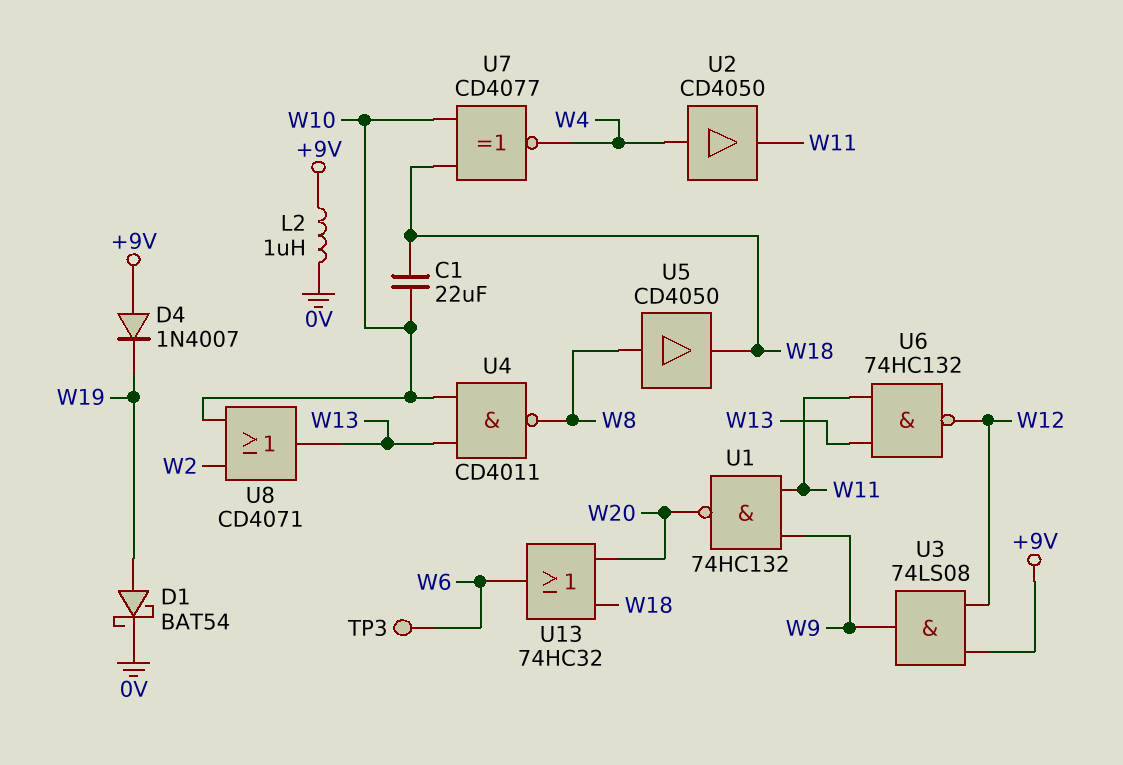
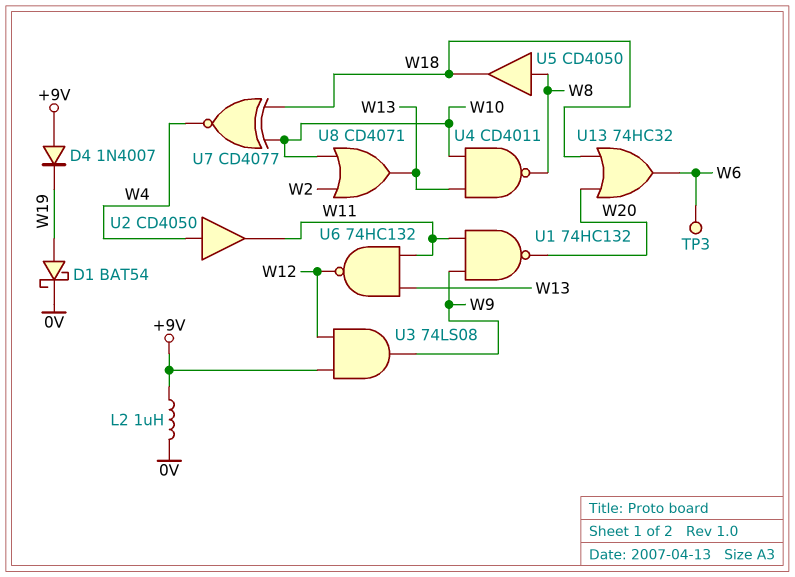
C1: 22uF (W10, W18) -> none

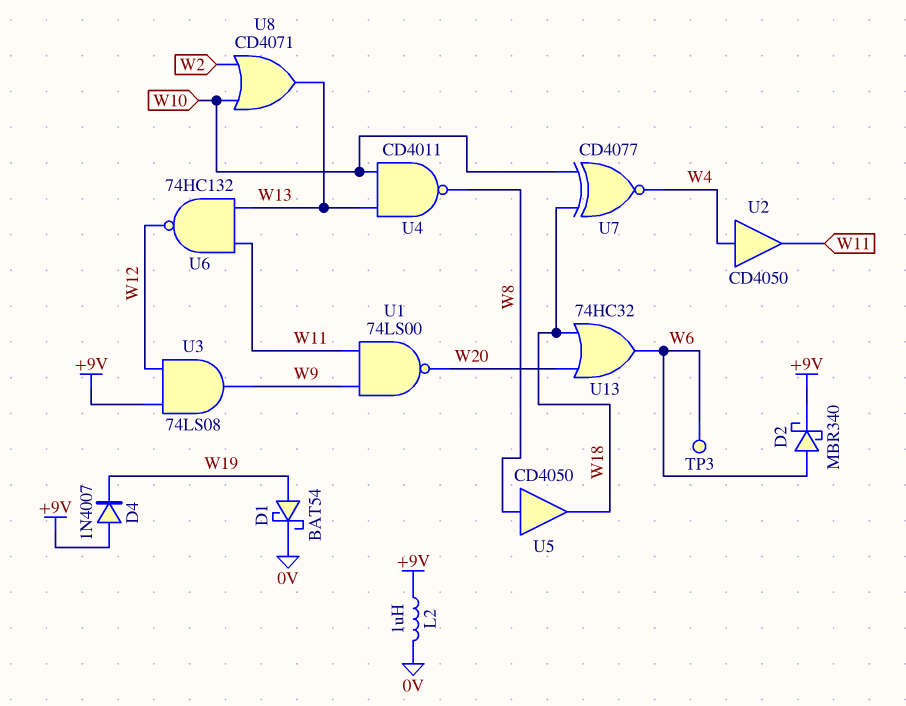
D2: none -> schottky MBR340 (A W6, K +9V)
U1: NAND 74HC132 (in W9, in W11, out W20) -> NAND 74LS00 (in W9, in W11, out W20)

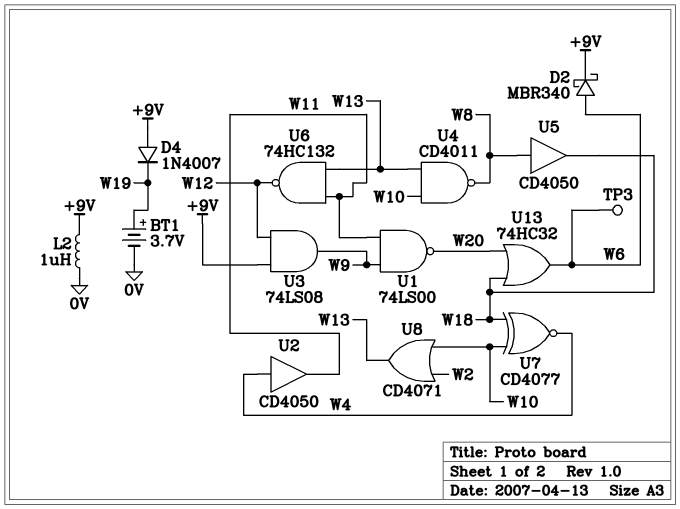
BT1: none -> 3.7V (plus W19, minus 0V)
D1: schottky BAT54 (A W19, K 0V) -> none

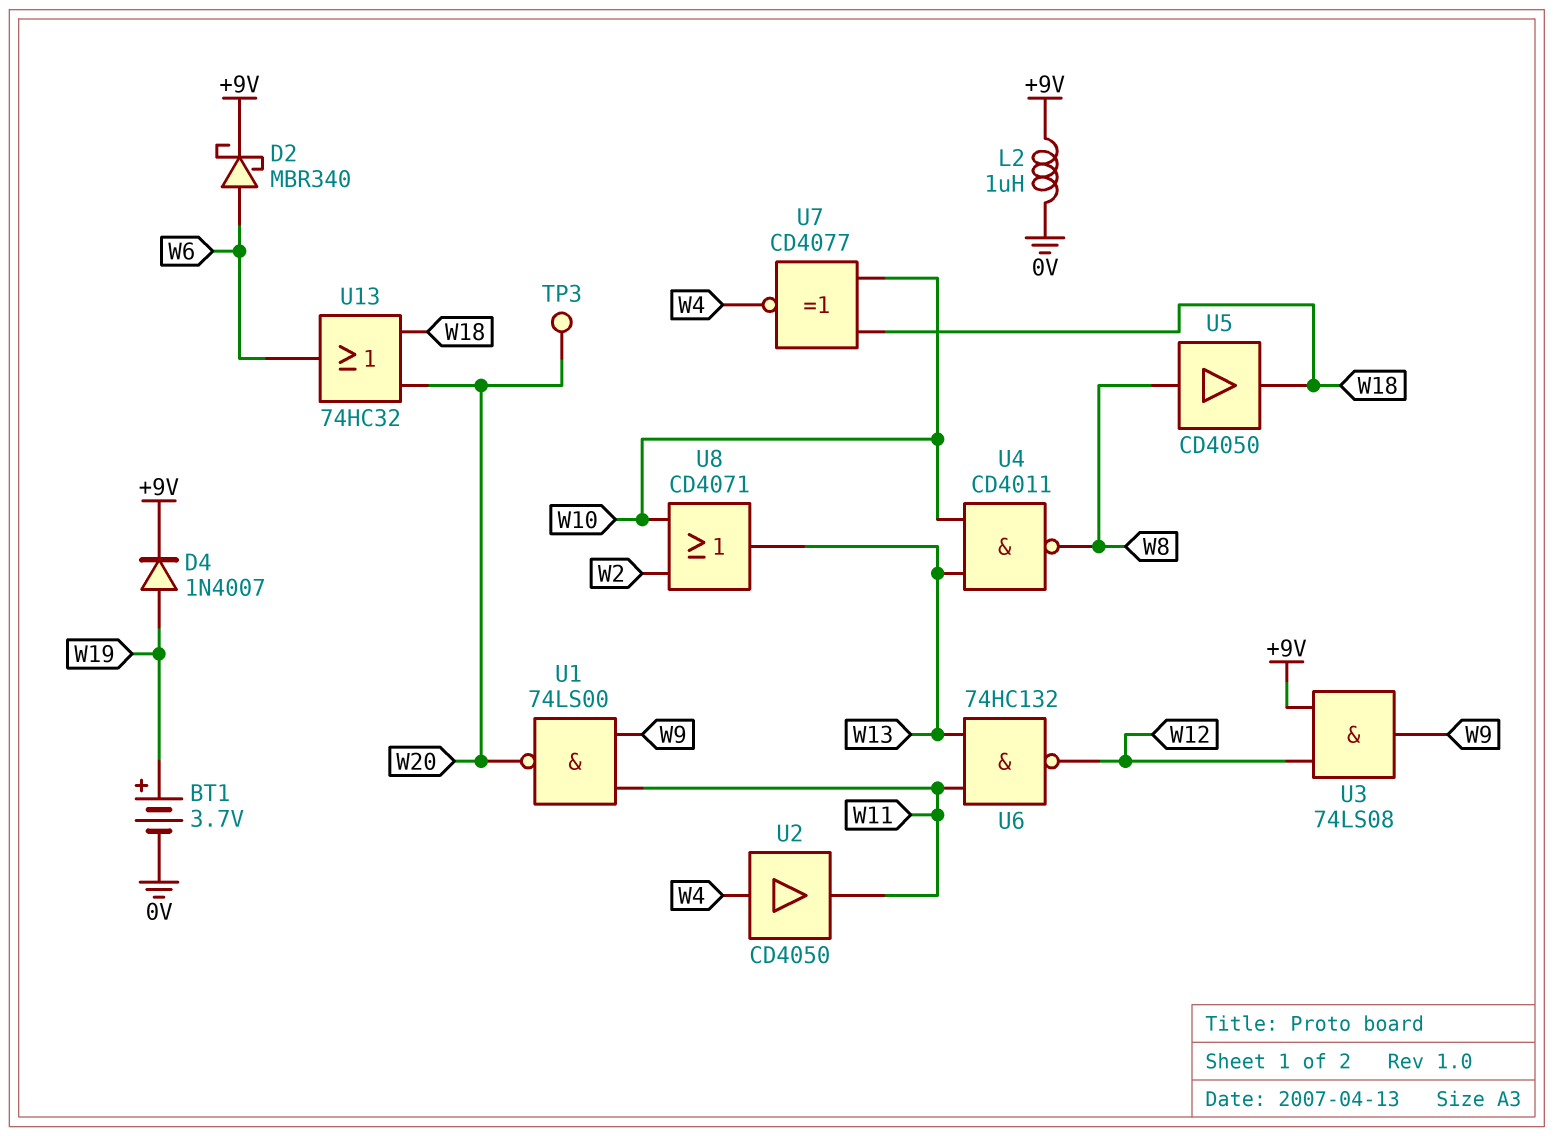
D4: diode 1N4007 (A +9V, K W19) -> diode 1N4007 (A W19, K +9V)
TP3: test point (W6) -> test point (W20)

